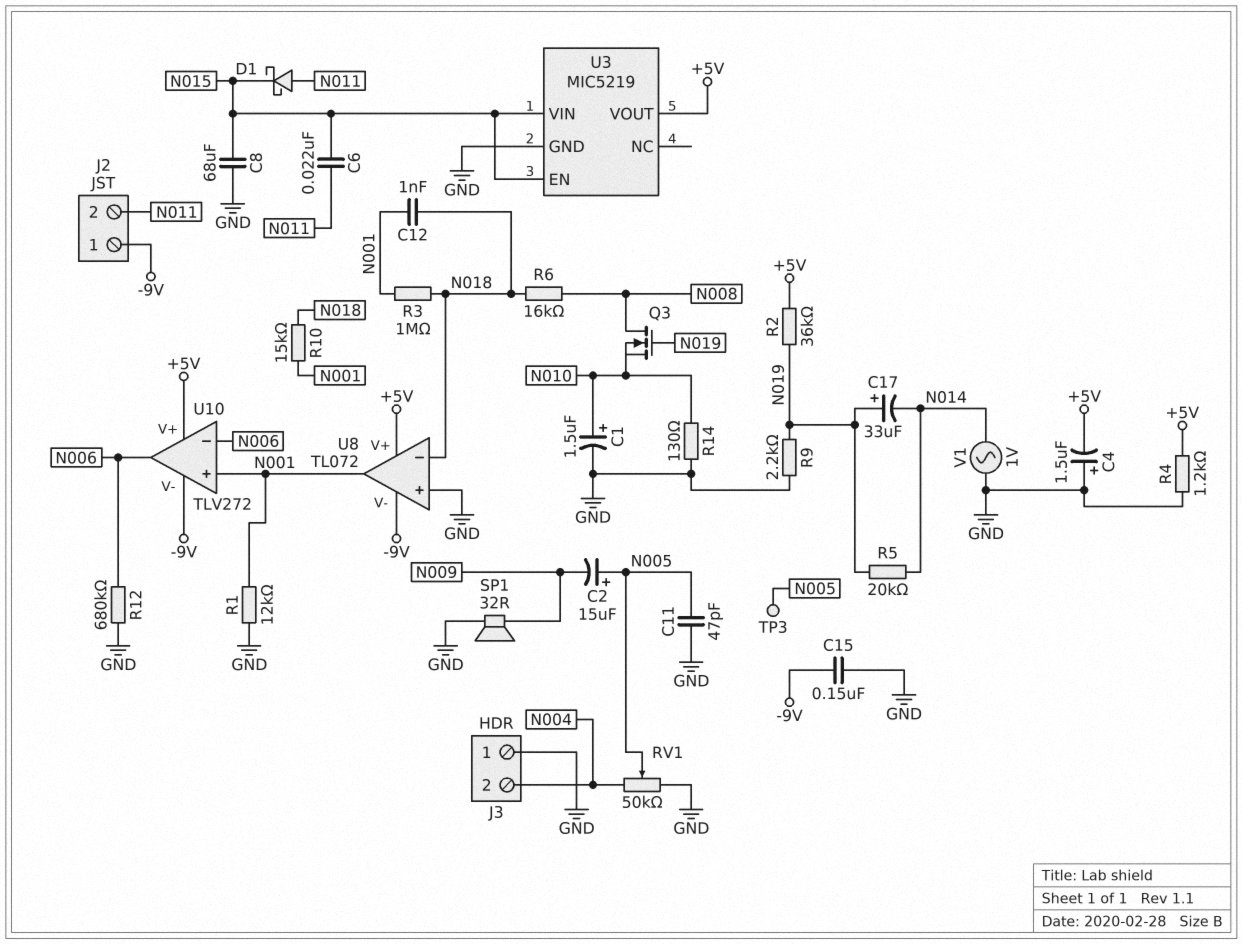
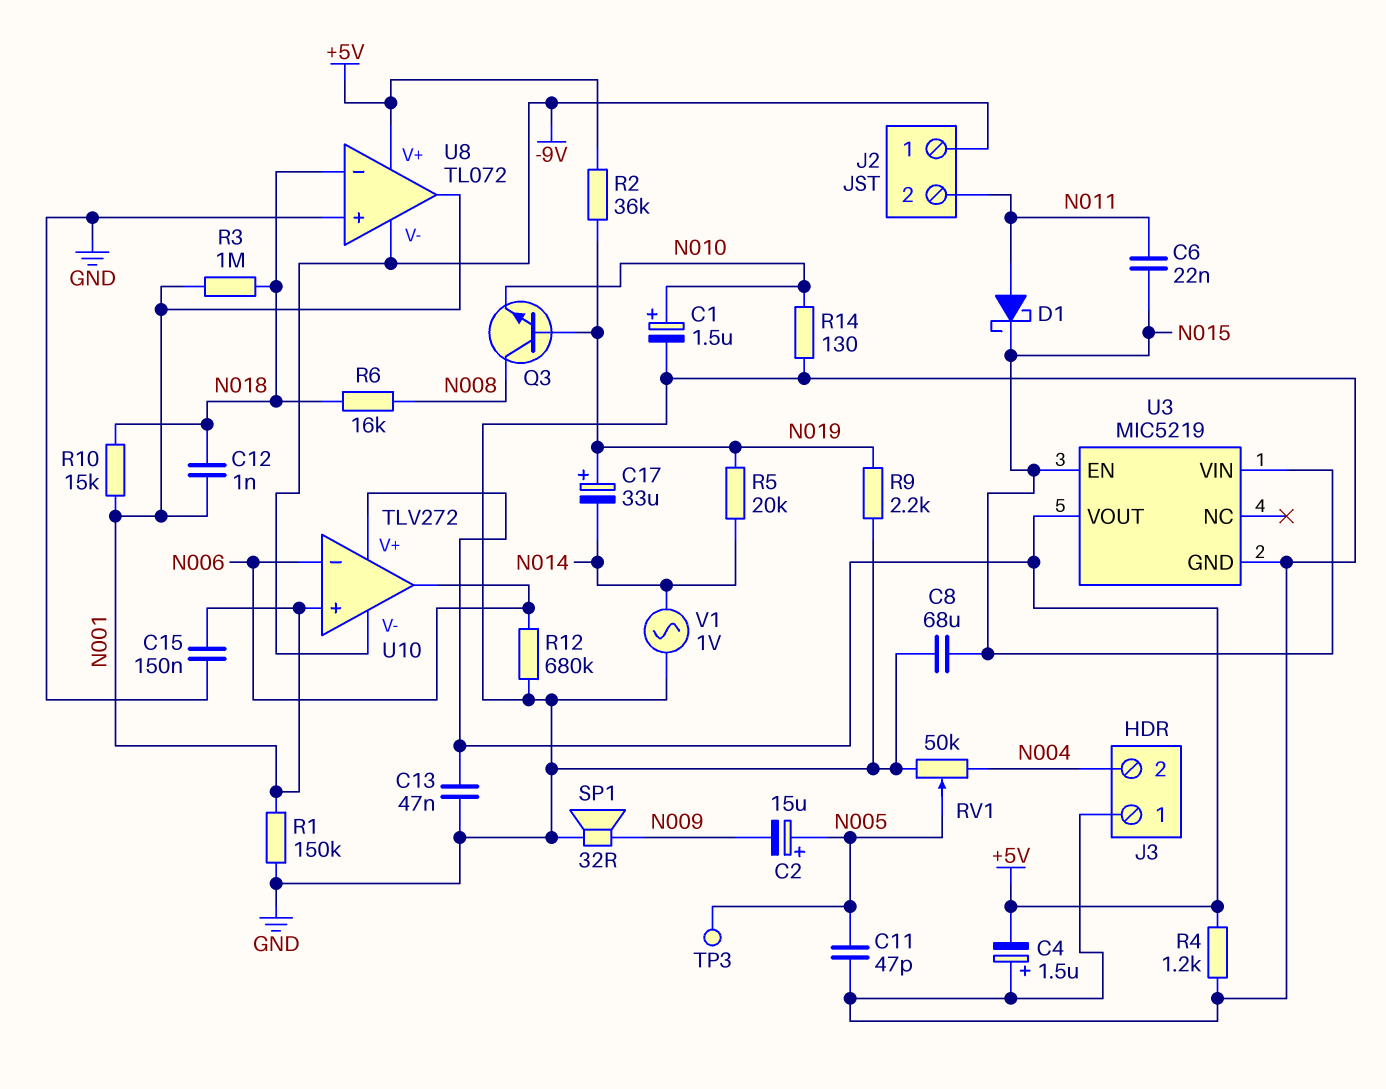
C13: none -> 47nF (+5V, GND)
C15: 150nF (-9V, GND) -> 150nF (GND, N001)
Q3: NMOS (G N019, D N008, S N010) -> NPN (B N019, C N008, E N010)
R1: 12k (GND, N001) -> 150k (GND, N001)

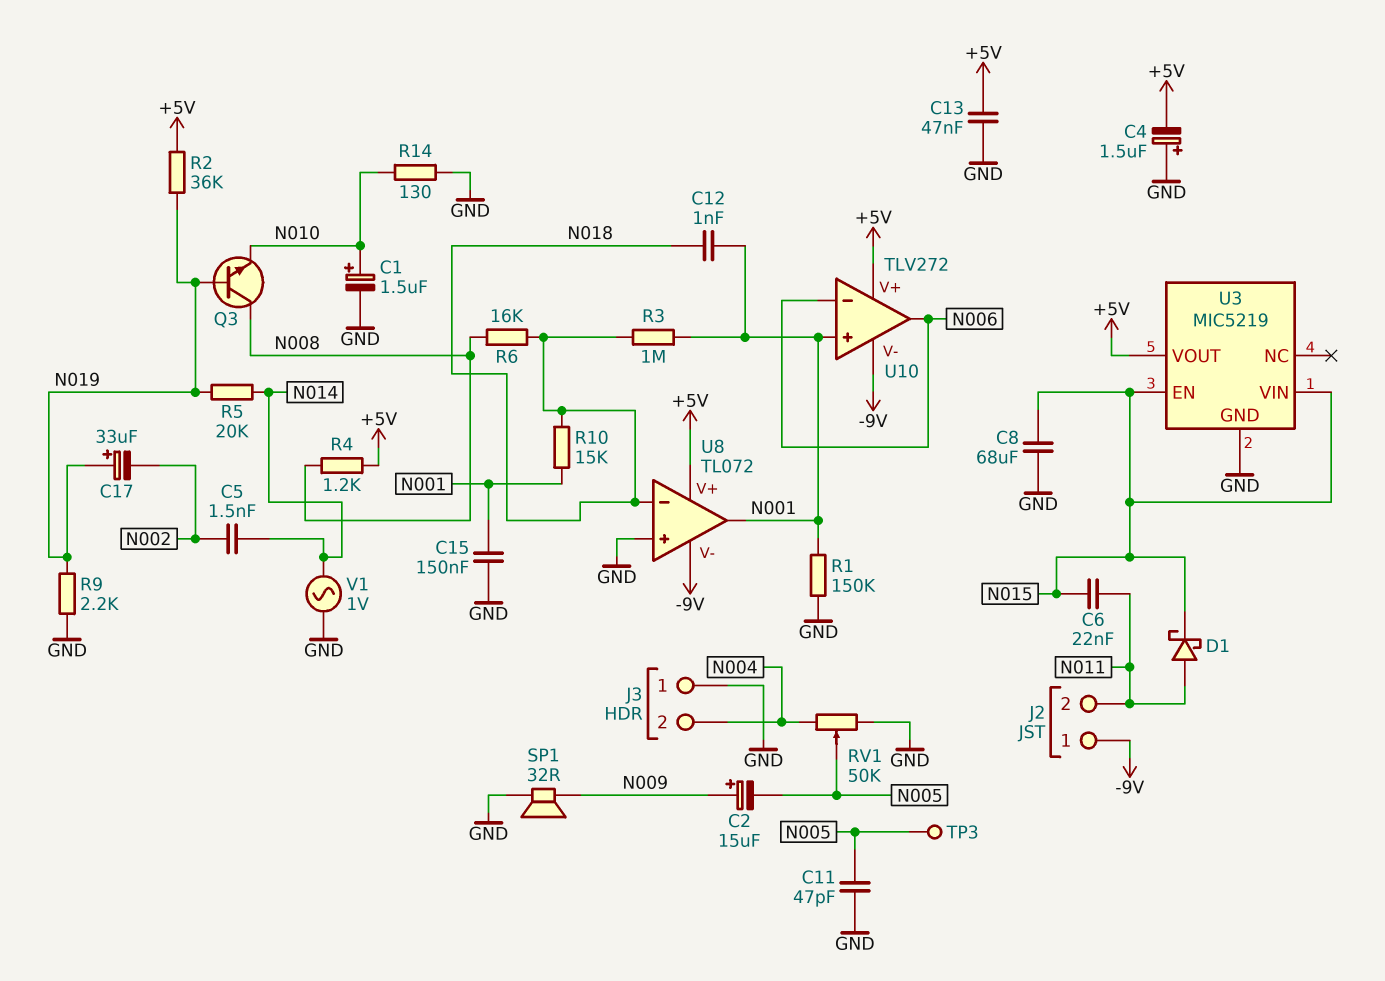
C2: 15uF (plus N005, minus N009) -> 15uF (plus N009, minus N005)
C5: none -> 1.5nF (N002, N014)
C17: 33uF (plus N019, minus N014) -> 33uF (plus N019, minus N002)
R4: 1.2k (+5V, GND) -> 1.2k (+5V, N008)
R12: 680k (GND, N006) -> none

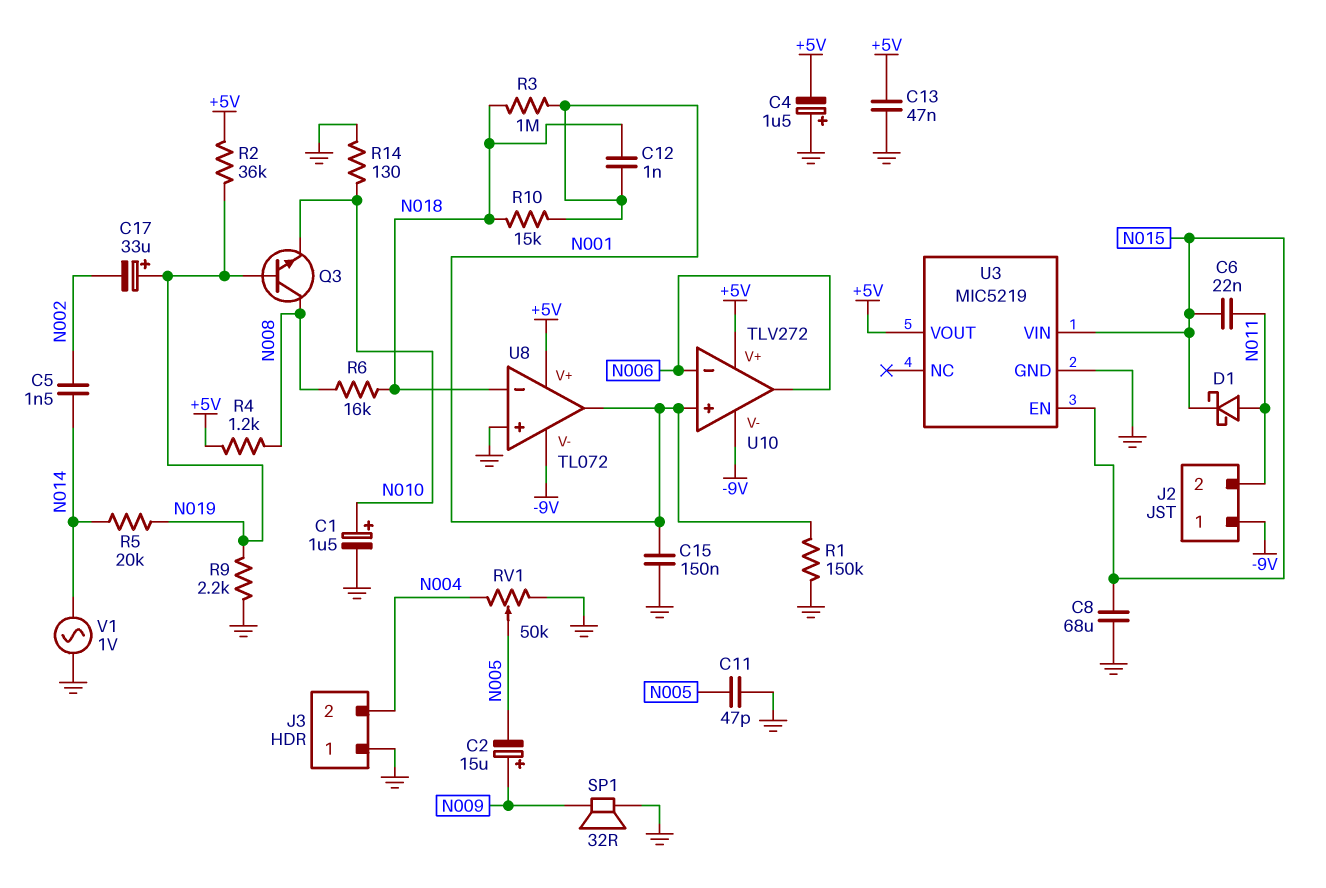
TP3: test point (N005) -> none

